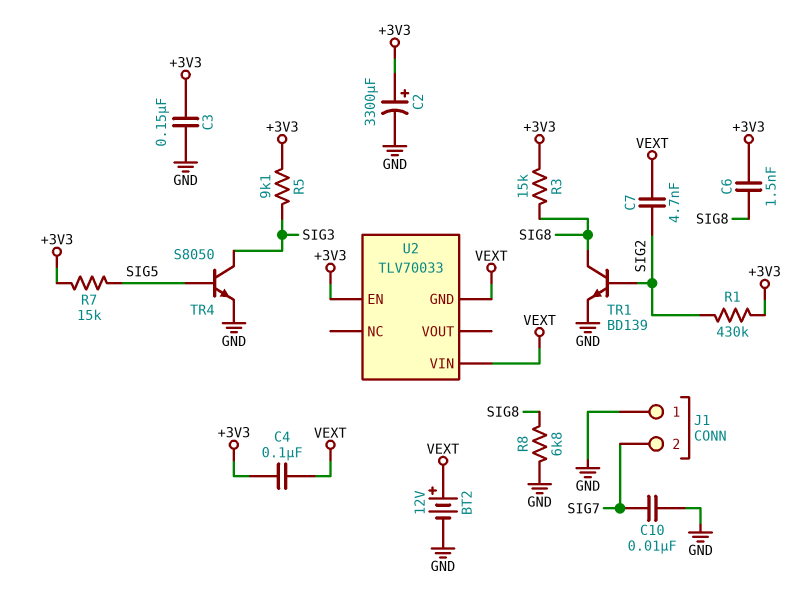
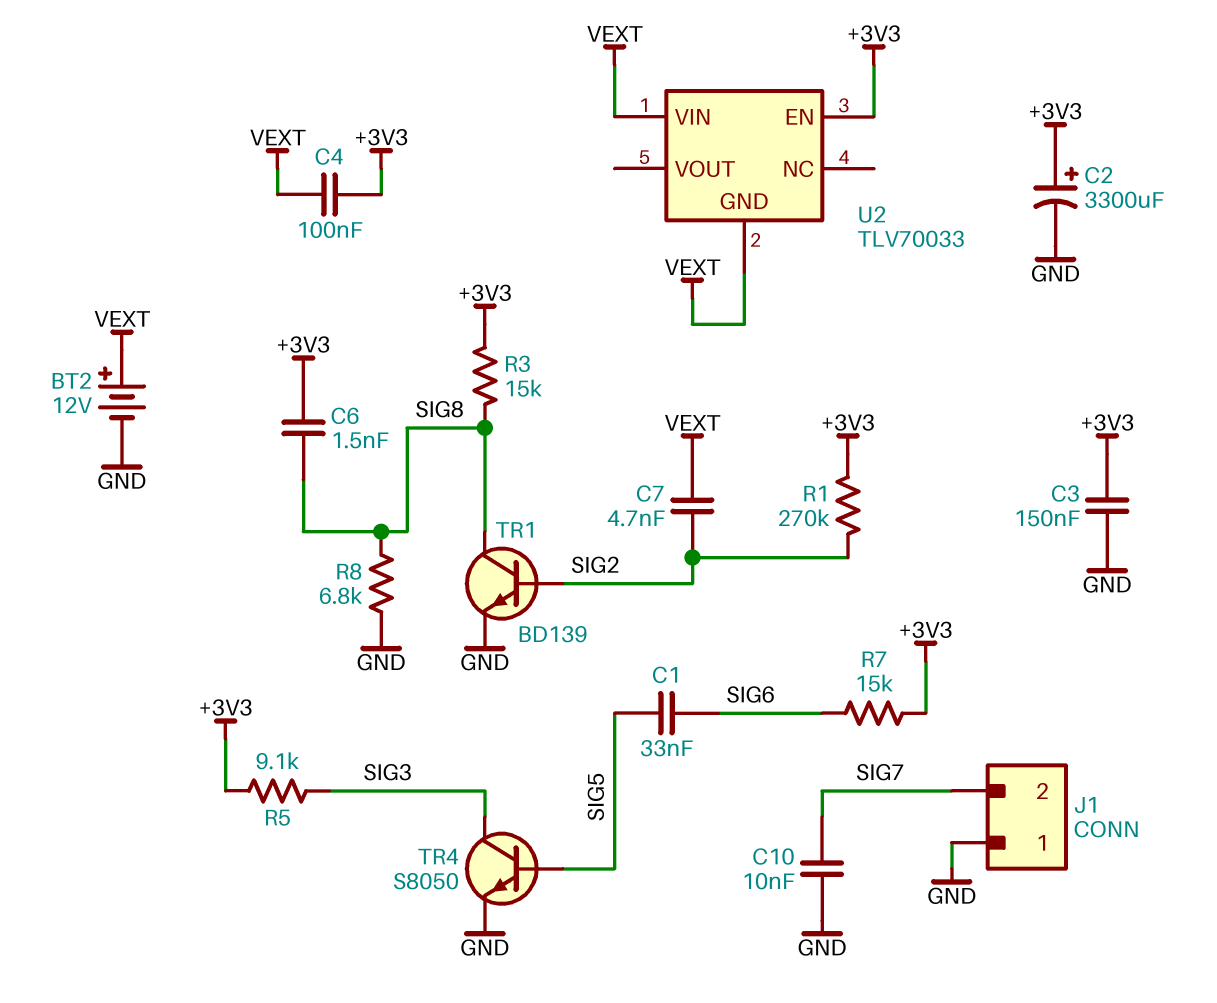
C1: none -> 33nF (SIG5, SIG6)
R1: 430k (+3V3, SIG2) -> 270k (+3V3, SIG2)
R7: 15k (+3V3, SIG5) -> 15k (+3V3, SIG6)

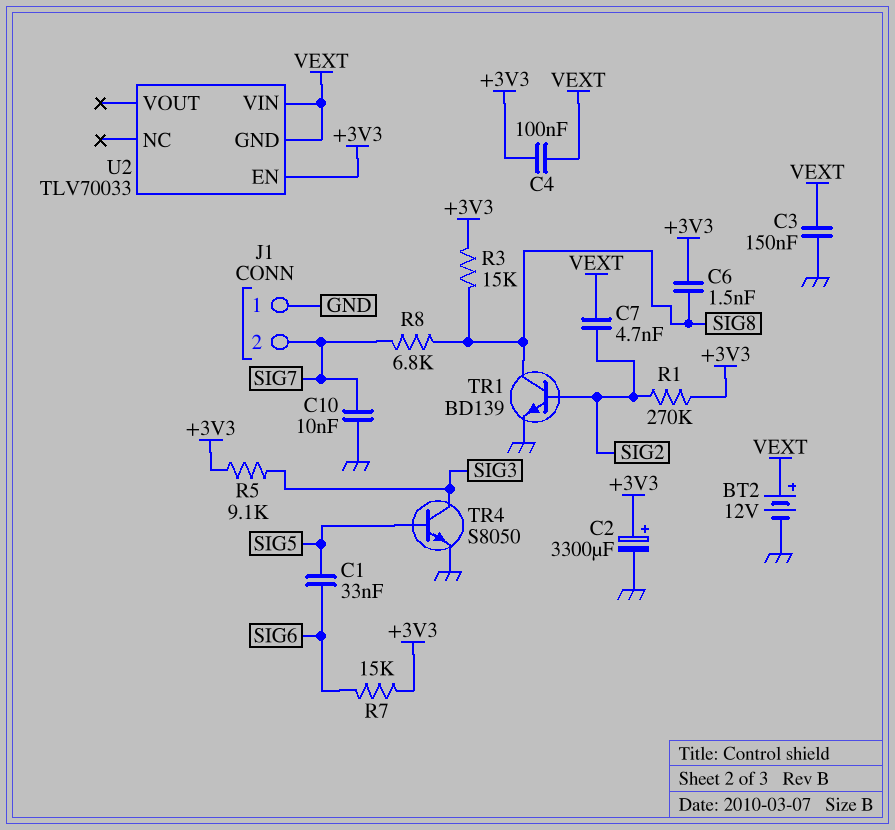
C3: 150nF (+3V3, GND) -> 150nF (GND, VEXT)
R8: 6.8k (GND, SIG8) -> 6.8k (SIG7, SIG8)

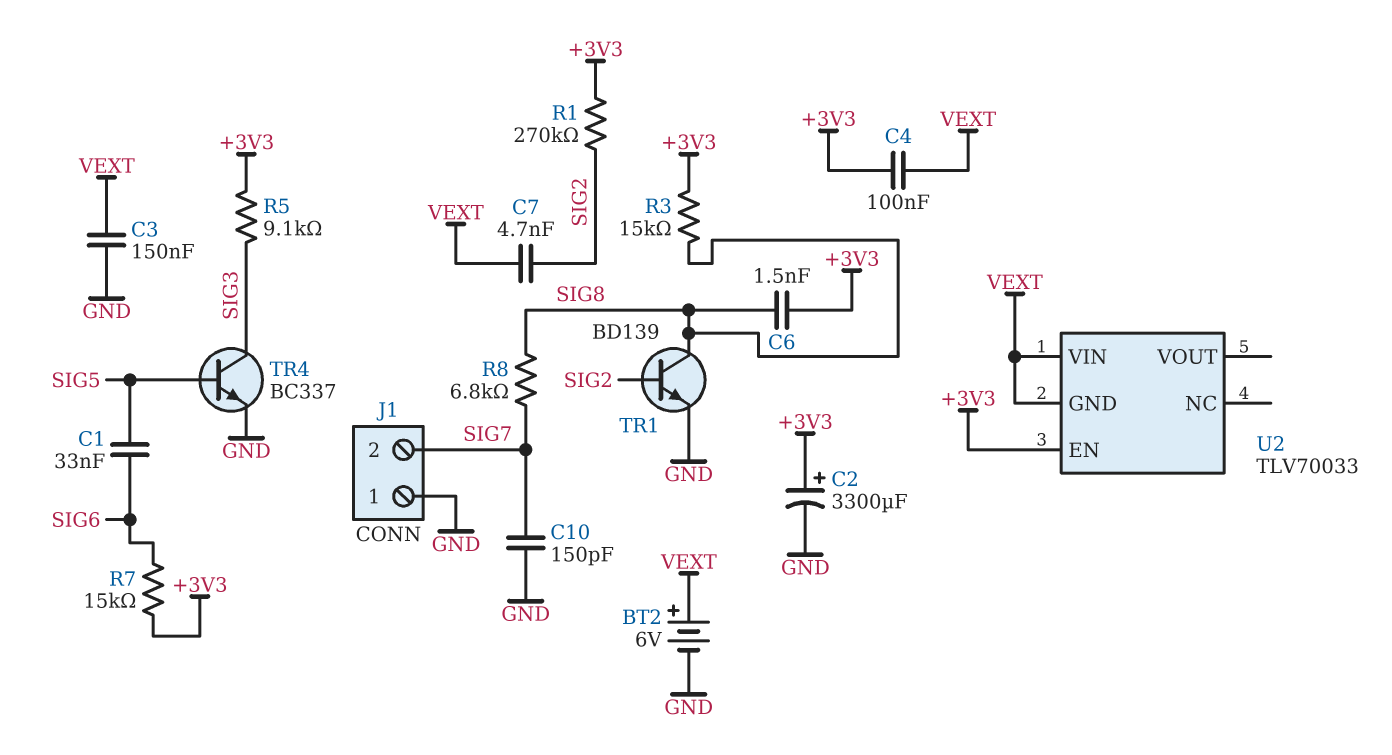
BT2: 12V (plus VEXT, minus GND) -> 6V (plus VEXT, minus GND)
C10: 10nF (GND, SIG7) -> 150pF (GND, SIG7)
TR4: NPN S8050 (B SIG5, C SIG3, E GND) -> NPN BC337 (B SIG5, C SIG3, E GND)

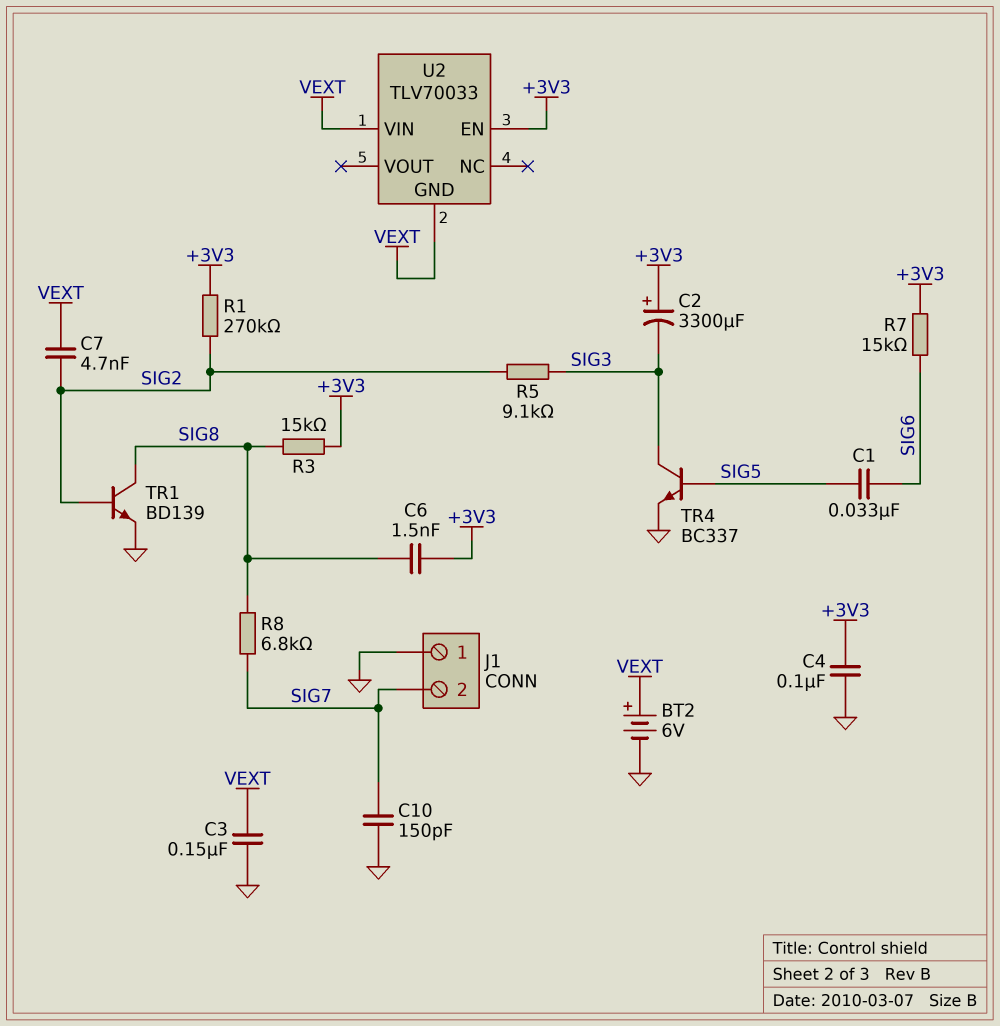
C2: 3300uF (plus +3V3, minus GND) -> 3300uF (plus +3V3, minus SIG3)
C4: 100nF (+3V3, VEXT) -> 100nF (+3V3, GND)
R5: 9.1k (+3V3, SIG3) -> 9.1k (SIG2, SIG3)

